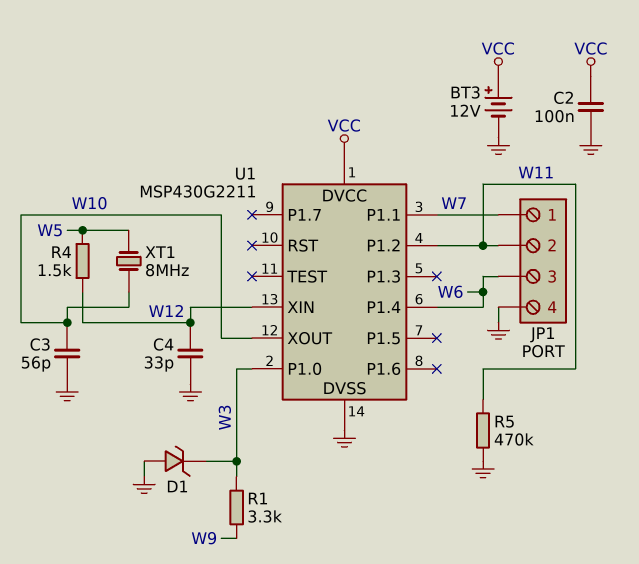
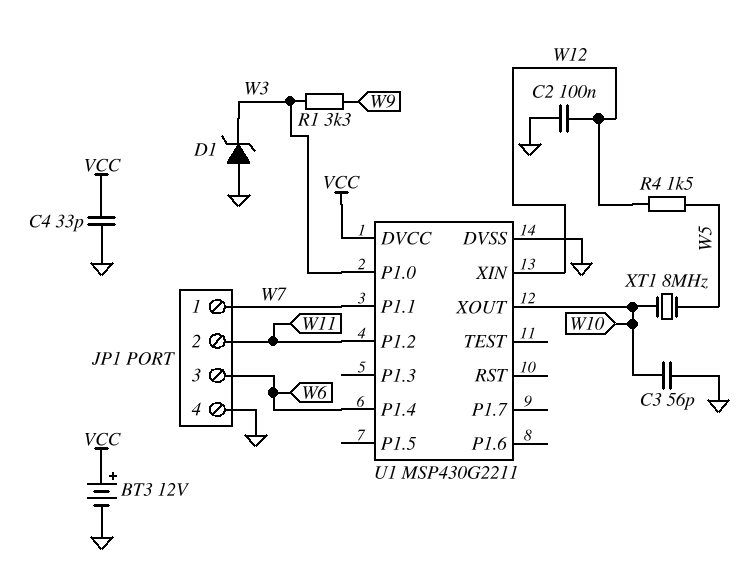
C2: 100nF (GND, VCC) -> 100nF (GND, W12)
C4: 33pF (GND, W12) -> 33pF (GND, VCC)
R5: 470k (GND, W11) -> none

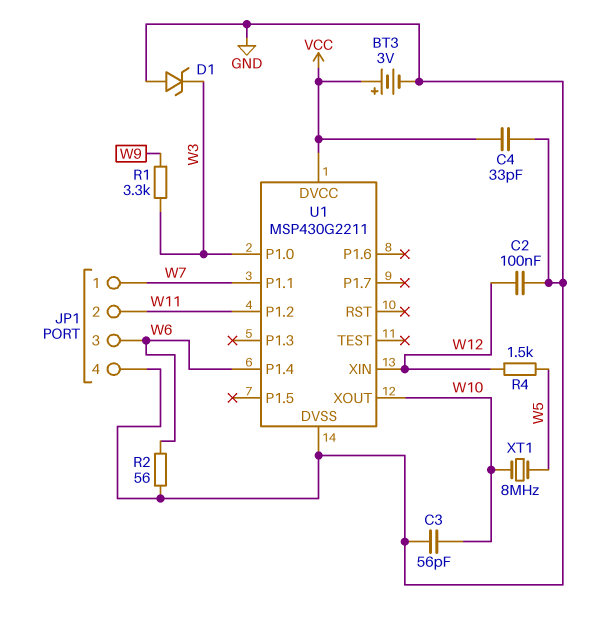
BT3: 12V (plus VCC, minus GND) -> 3V (plus VCC, minus GND)
R2: none -> 56 (GND, W6)

